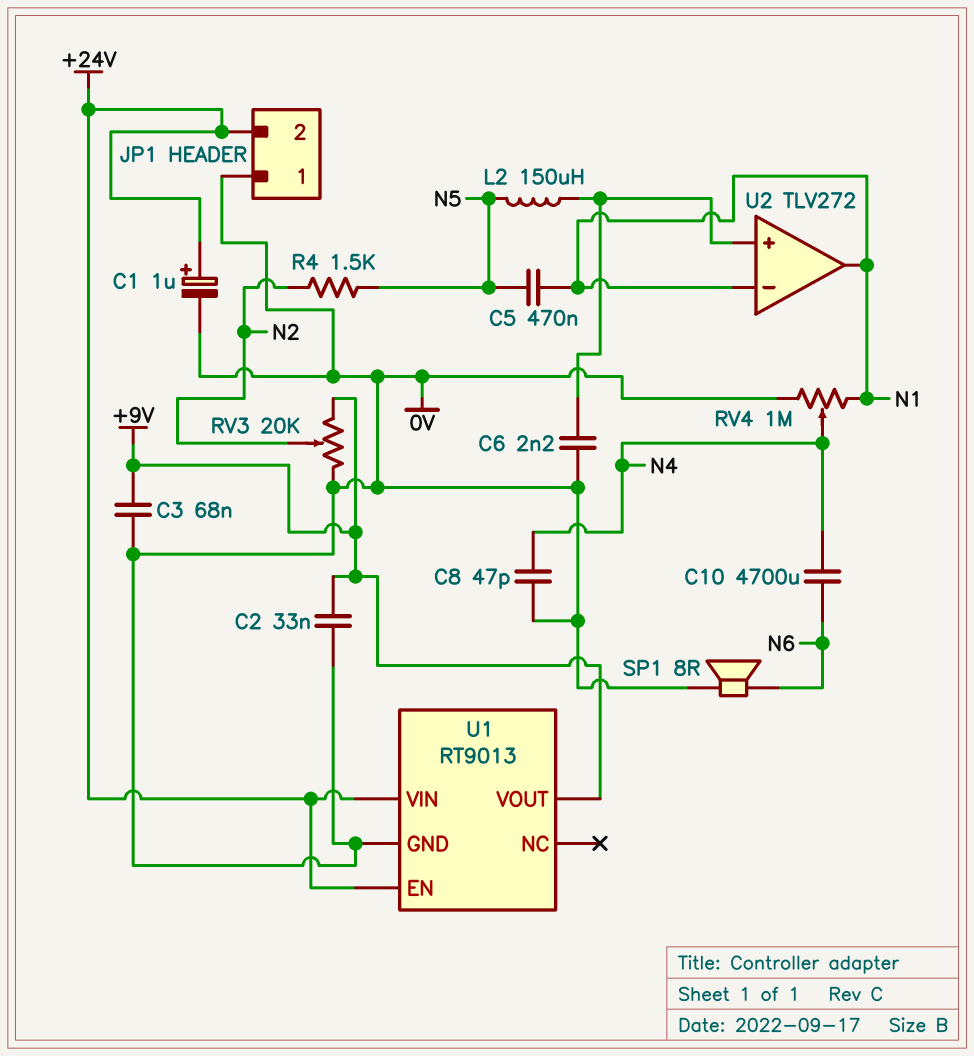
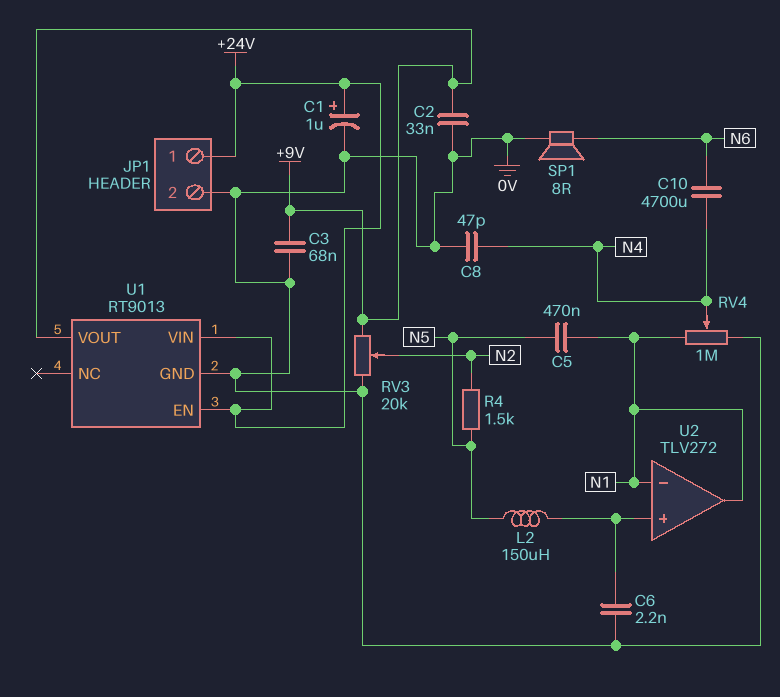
JP1 pin 1: 0V -> +24V
JP1 pin 2: +24V -> 0V

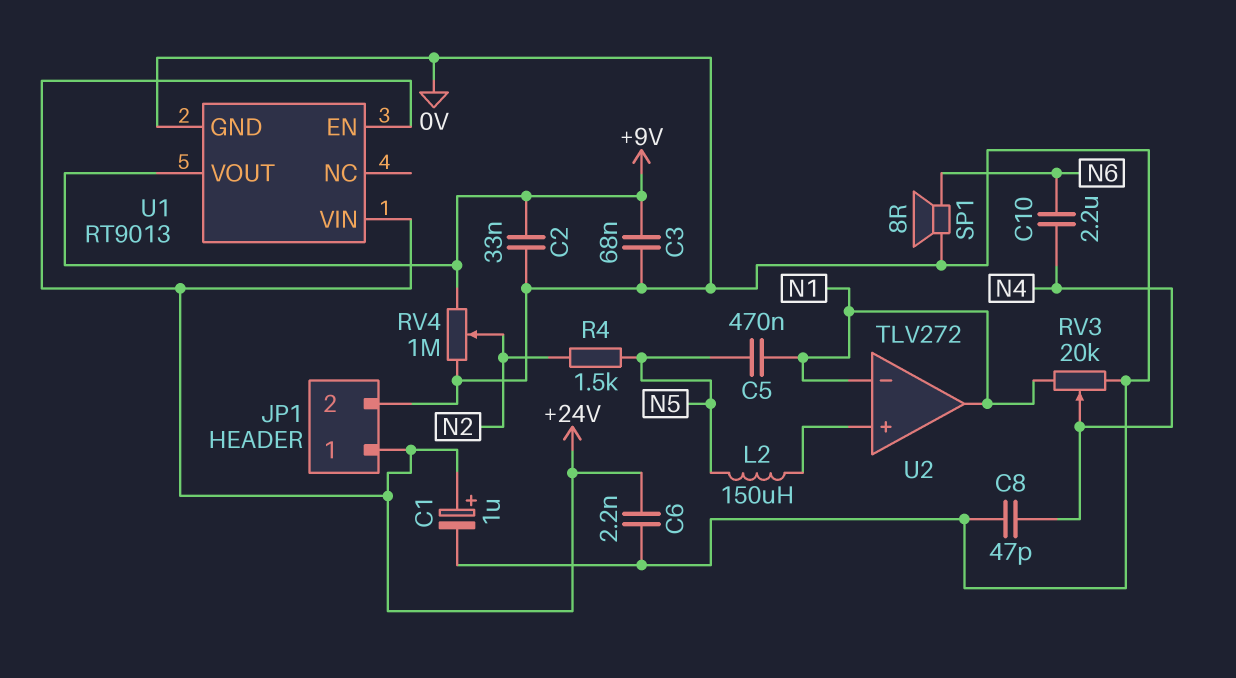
C6: 2.2nF (0V, U2/in+) -> 2.2nF (+24V, 0V)
C10: 4700uF (N4, N6) -> 2.2uF (N4, N6)
RV3: 20k (+9V, 0V, wiper N2) -> 20k (0V, N1, wiper N4)
RV4: 1M (0V, N1, wiper N4) -> 1M (+9V, 0V, wiper N2)

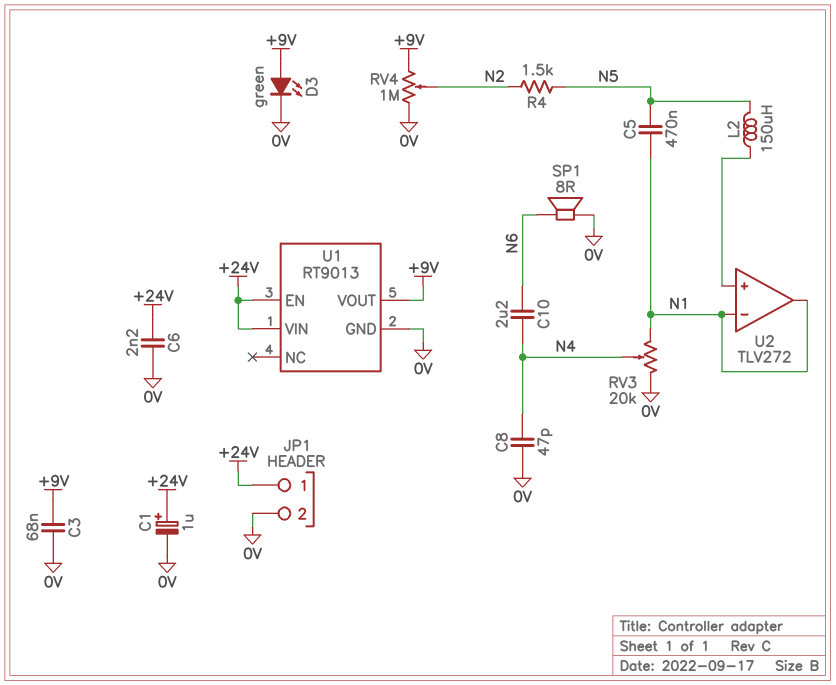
C2: 33nF (+9V, 0V) -> none
D3: none -> LED green (A +9V, K 0V)

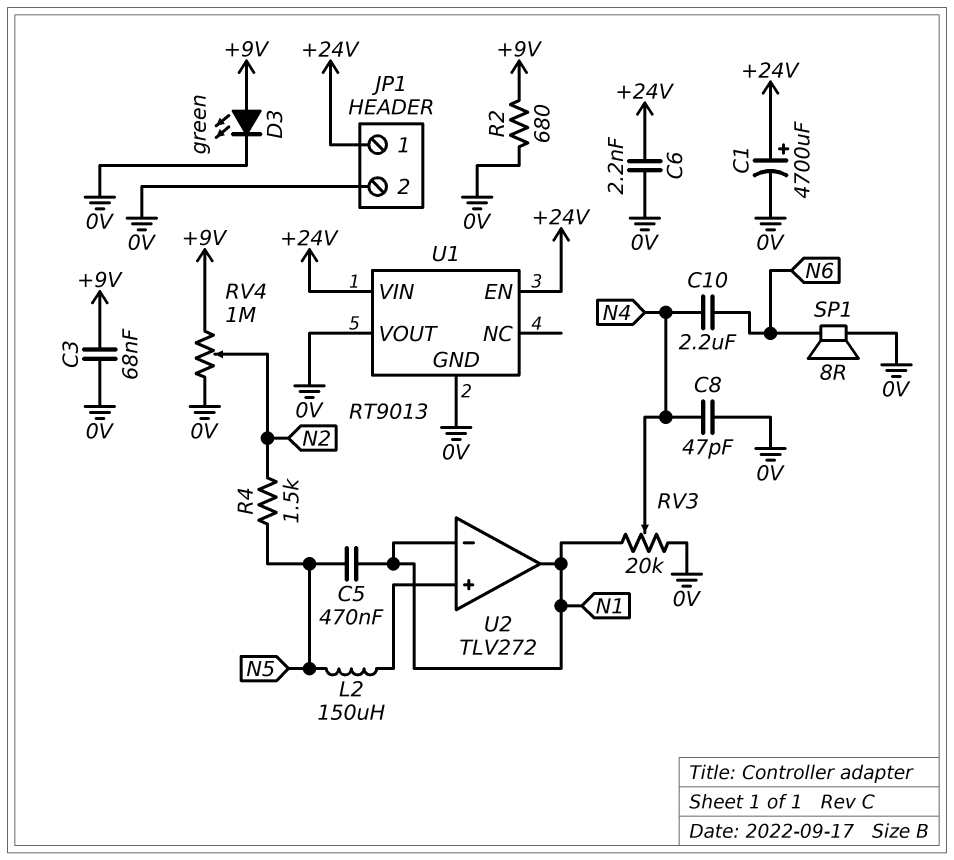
C1: 1uF (plus +24V, minus 0V) -> 4700uF (plus +24V, minus 0V)
R2: none -> 680 (+9V, 0V)
U1 pin VOUT: +9V -> 0V

